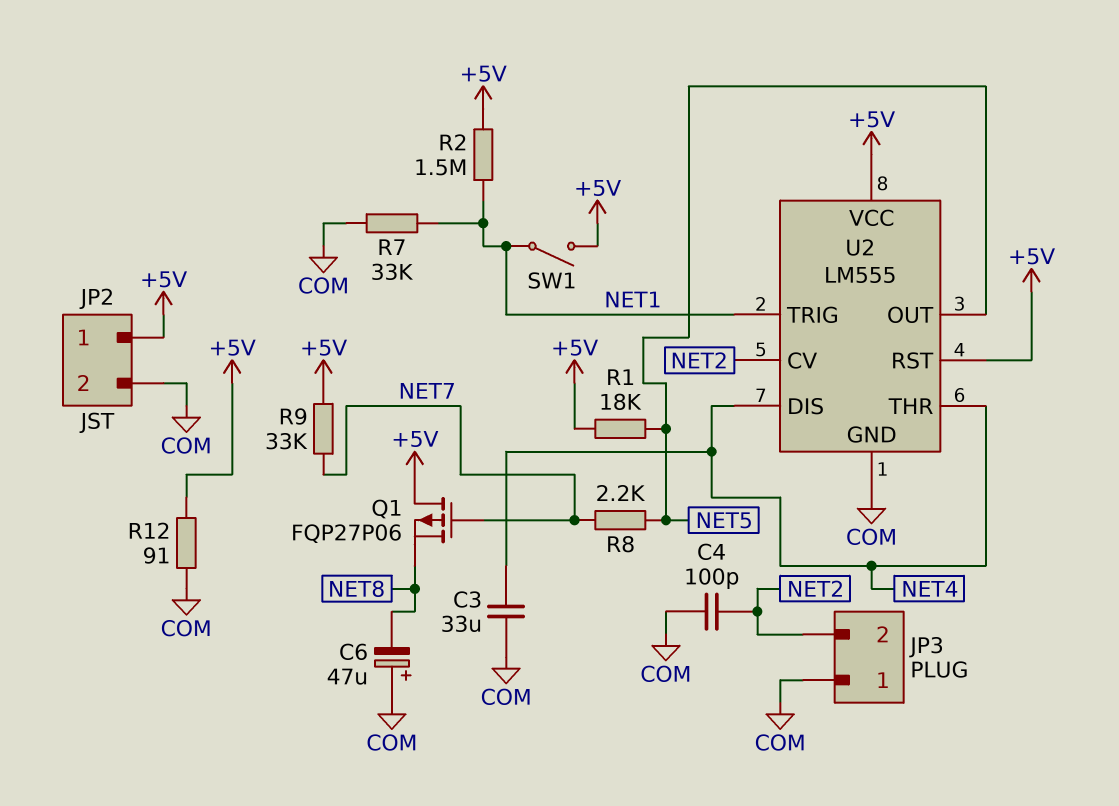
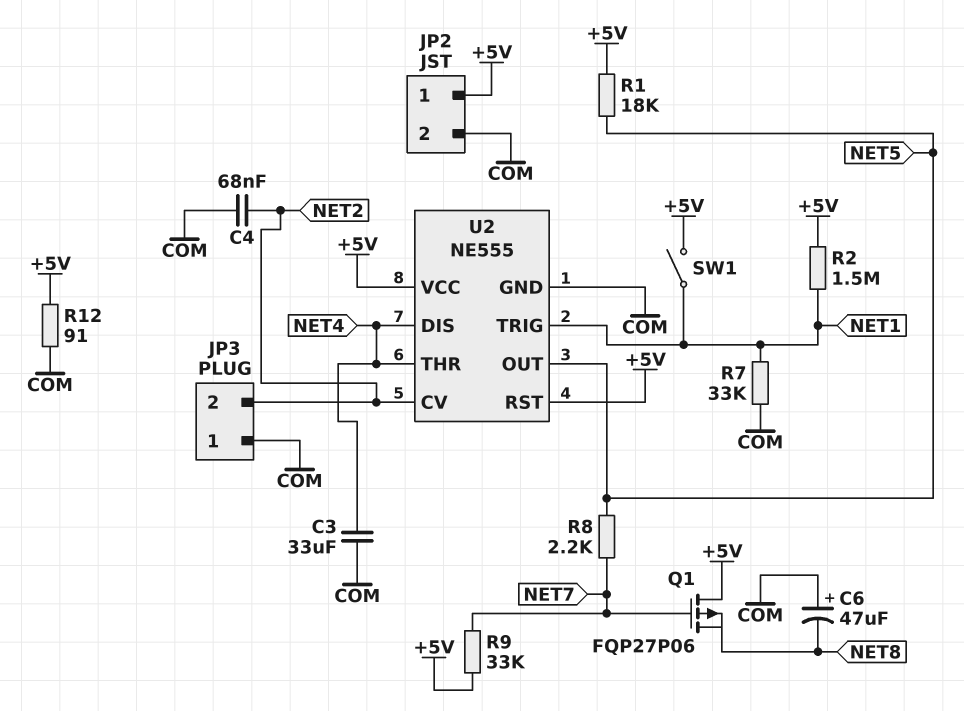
C4: 100pF (COM, NET2) -> 68nF (COM, NET2)
U2: LM555 -> NE555

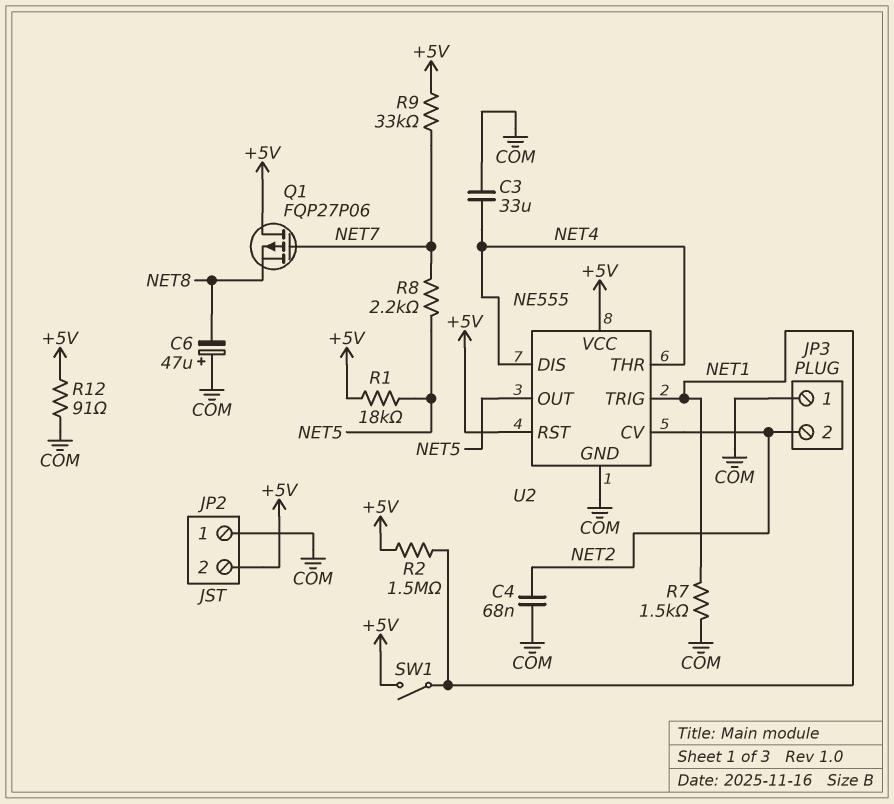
JP2 pin 1: +5V -> COM
JP2 pin 2: COM -> +5V
R7: 33k (COM, NET1) -> 1.5k (COM, NET1)

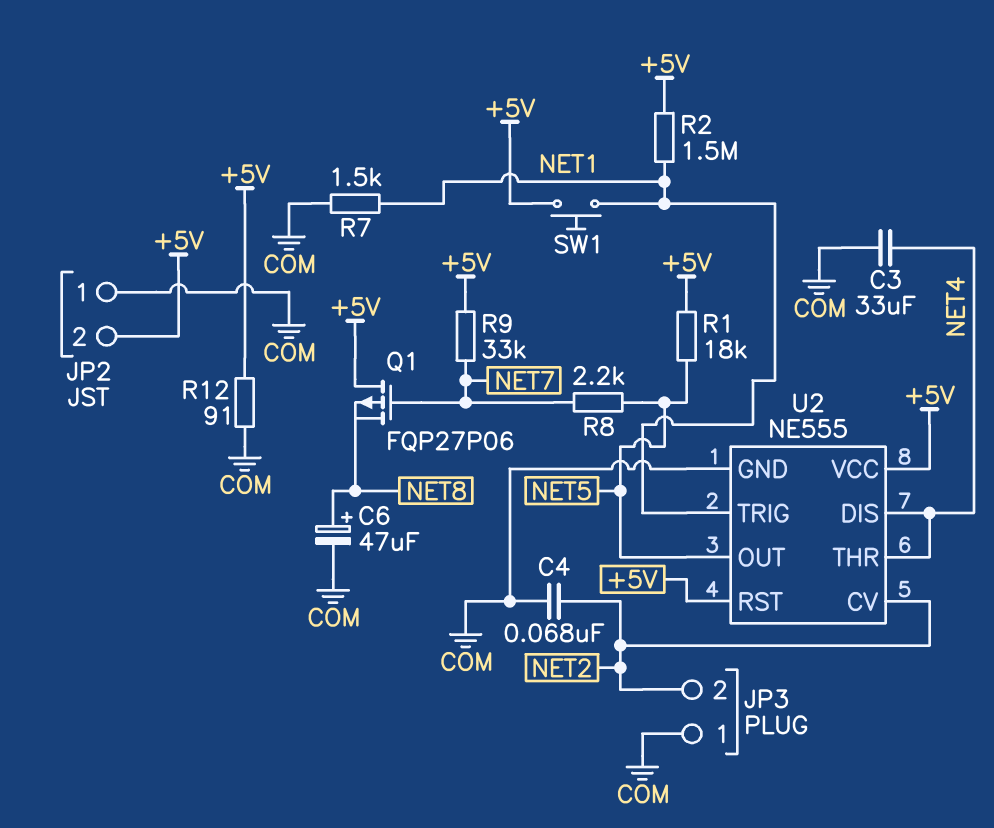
C6: 47uF (plus COM, minus NET8) -> 47uF (plus NET8, minus COM)
SW1: switch (+5V, NET1) -> button (+5V, NET1)

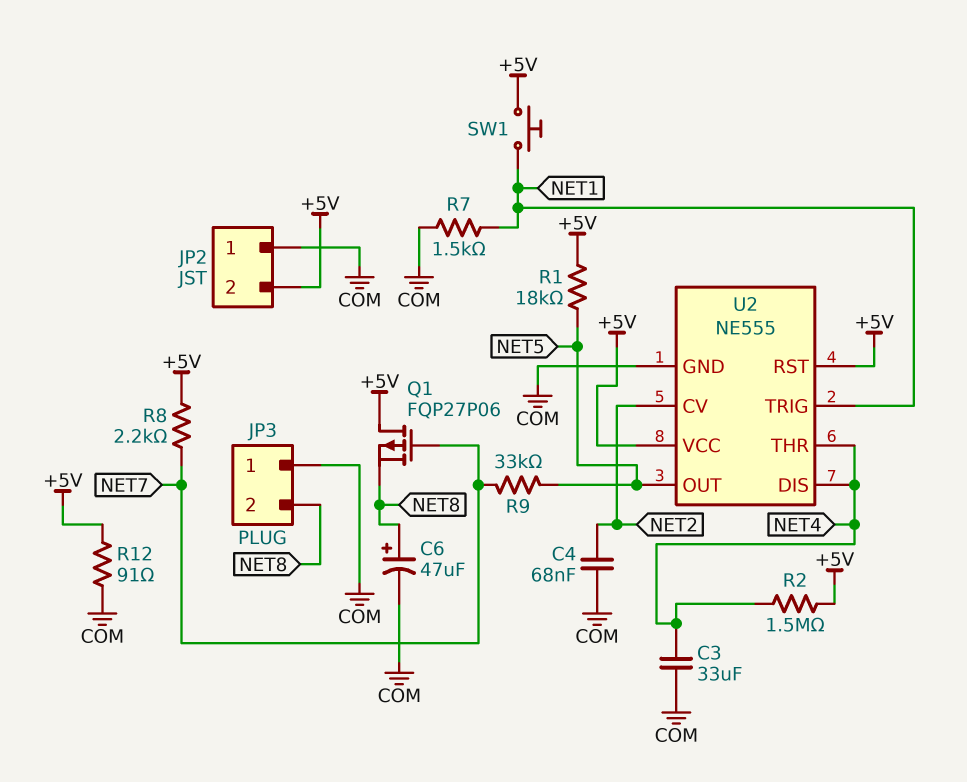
JP3 pin 2: NET2 -> NET8
R2: 1.5M (+5V, NET1) -> 1.5M (+5V, NET4)
R8: 2.2k (NET5, NET7) -> 2.2k (+5V, NET7)
R9: 33k (+5V, NET7) -> 33k (NET5, NET7)

